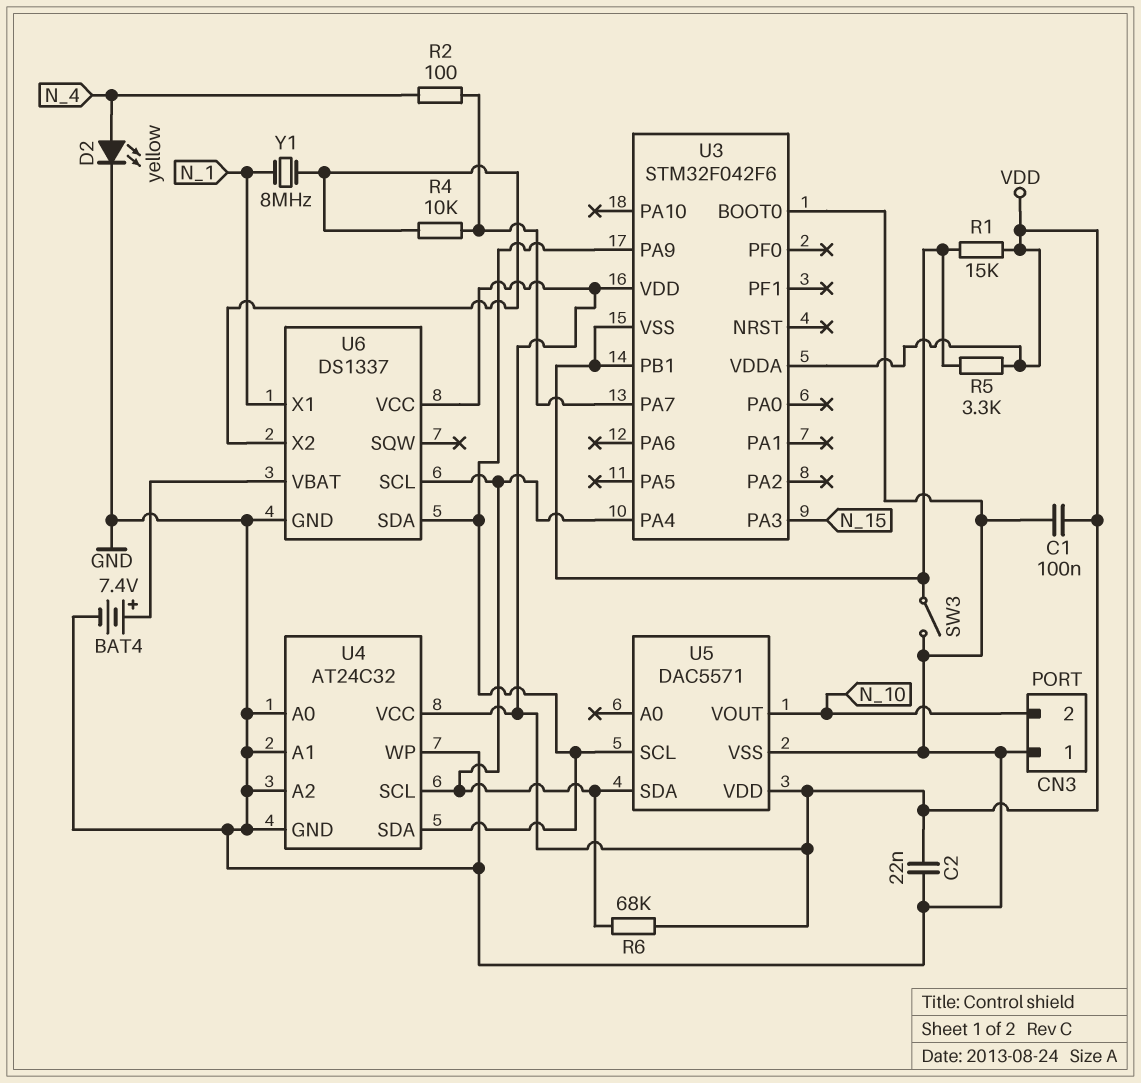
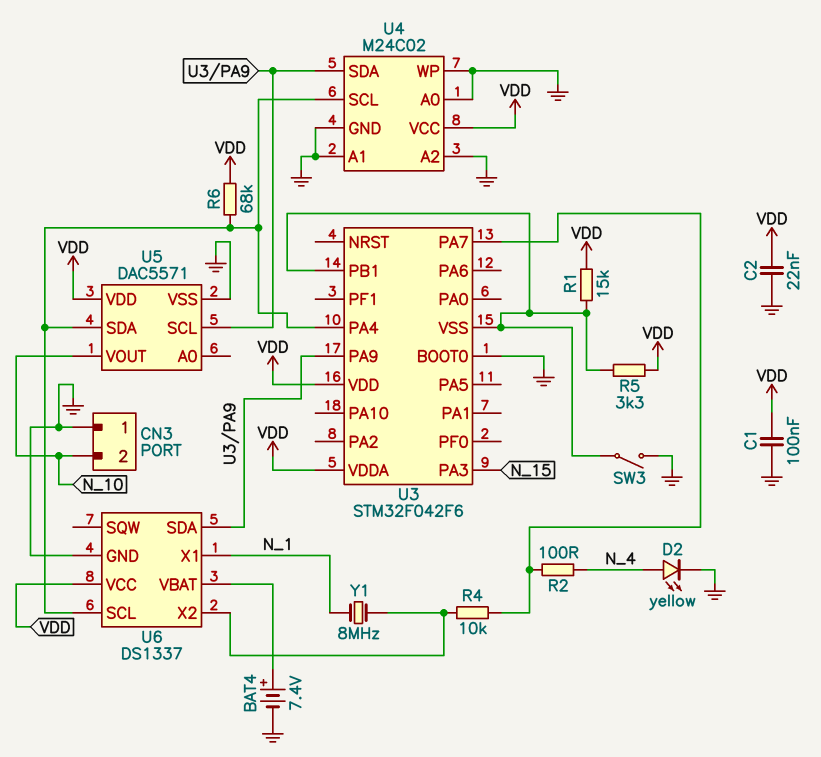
U4: AT24C32 -> M24C02

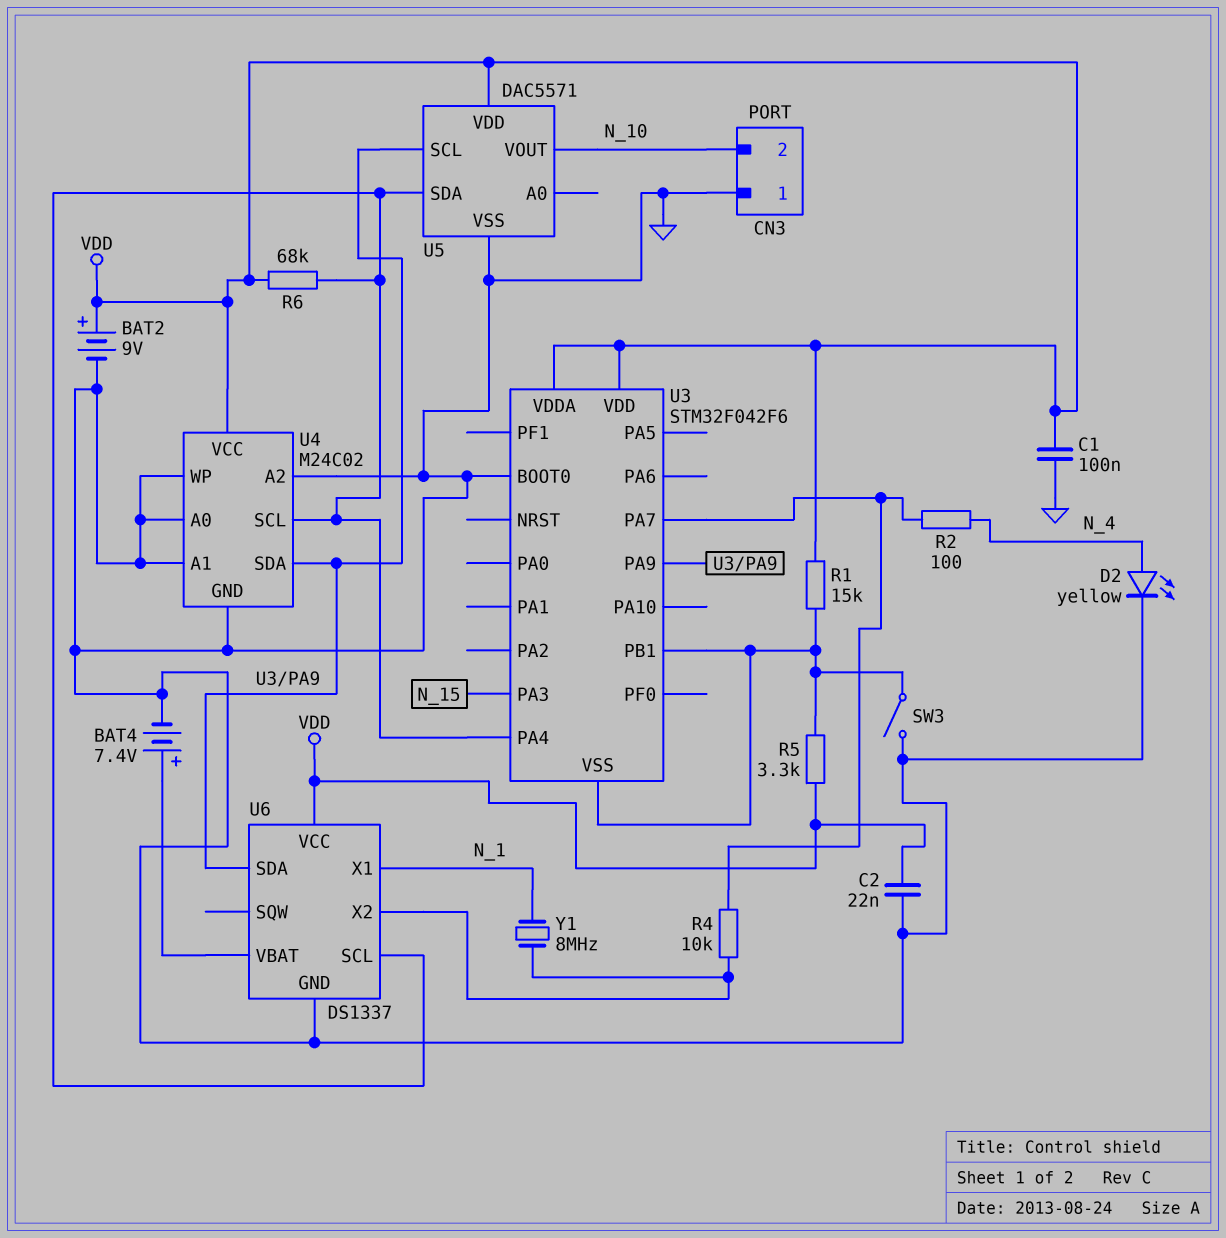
BAT2: none -> 9V (plus VDD, minus GND)

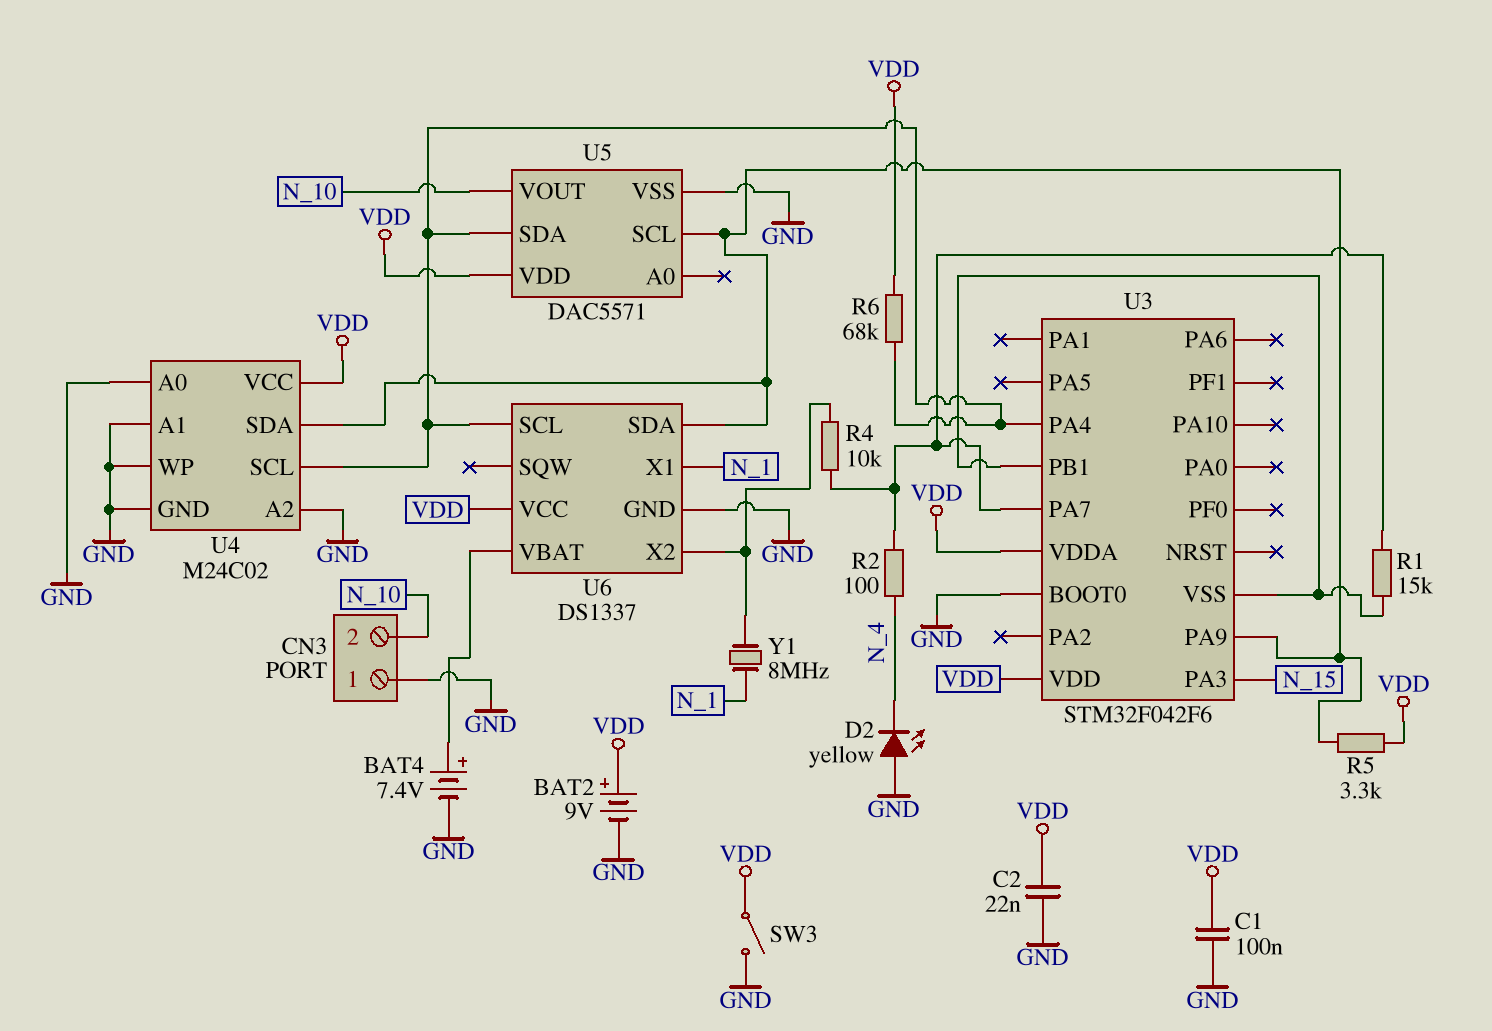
D2: LED yellow (A N_4, K GND) -> LED yellow (A GND, K N_4)
R1: 15k (U3/PB1, VDD) -> 15k (U3/PA7, U3/PB1)
R5: 3.3k (U3/PB1, VDD) -> 3.3k (U3/PA9, VDD)
SW3: switch (GND, U3/PB1) -> switch (GND, VDD)

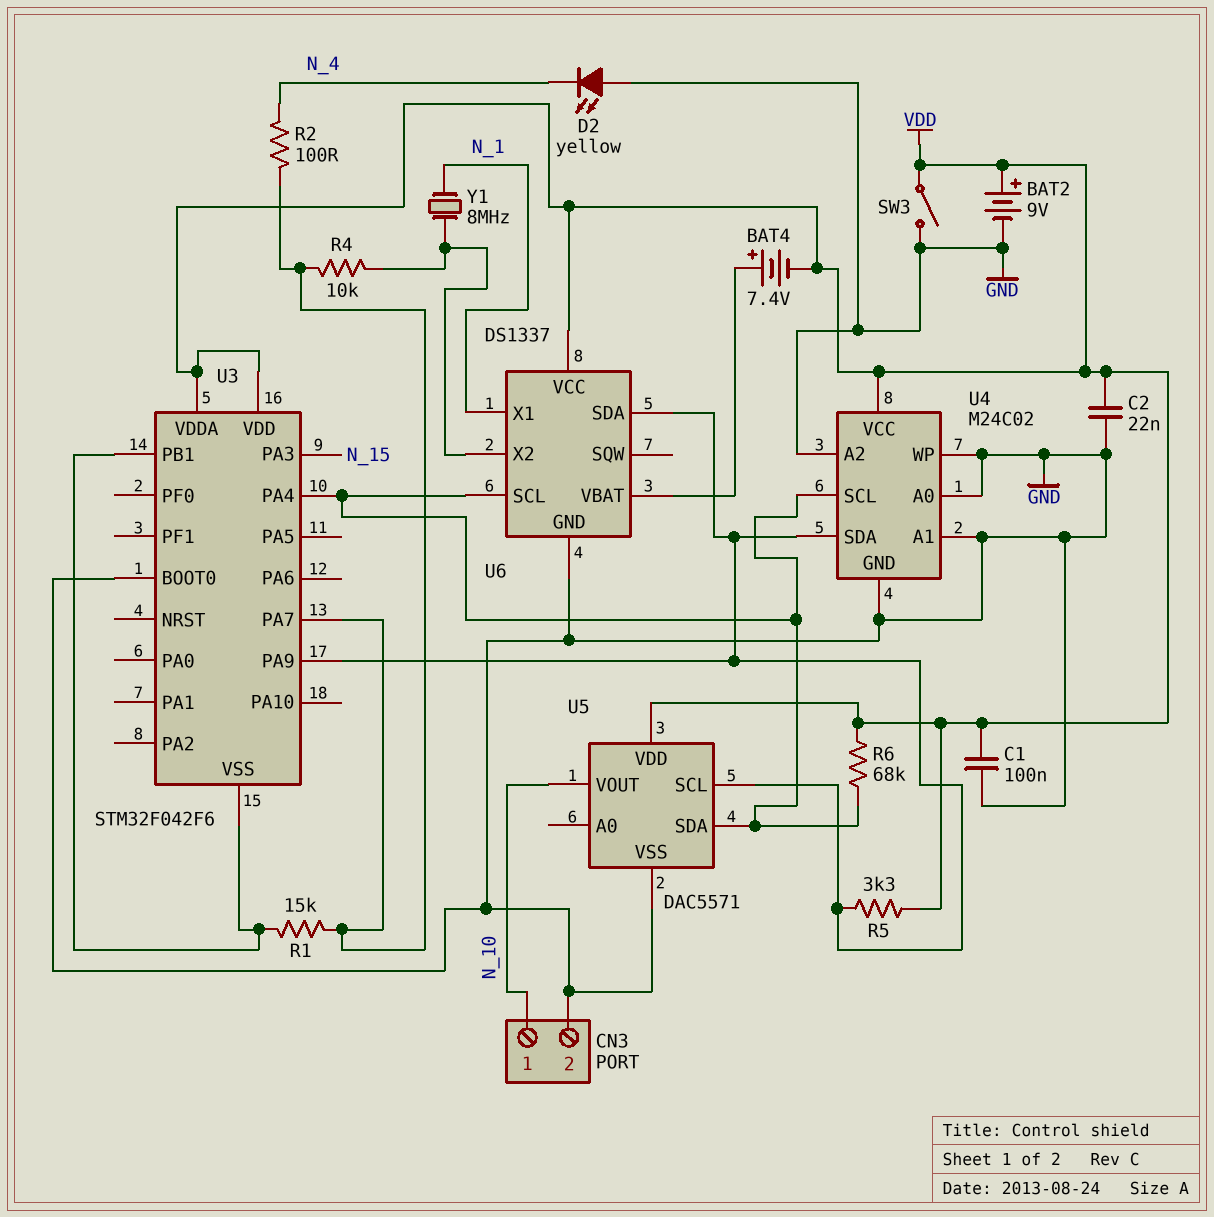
BAT4: 7.4V (plus U6/VBAT, minus GND) -> 7.4V (plus U6/VBAT, minus VDD)
CN3 pin 1: GND -> N_10
CN3 pin 2: N_10 -> GND

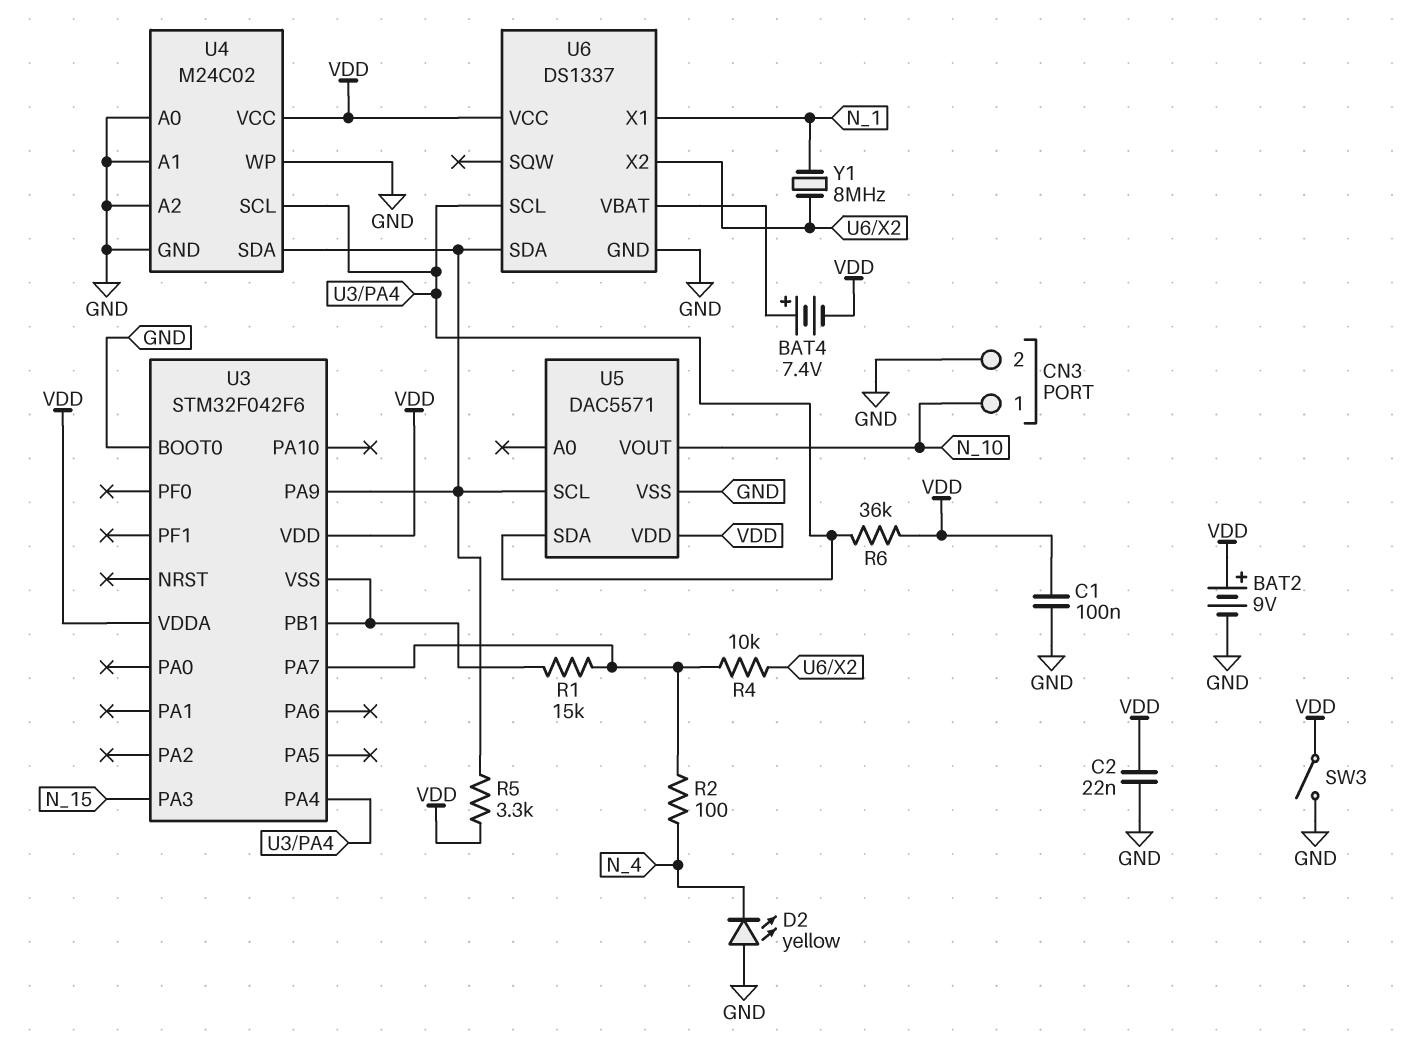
R6: 68k (U3/PA4, VDD) -> 36k (U3/PA4, VDD)

